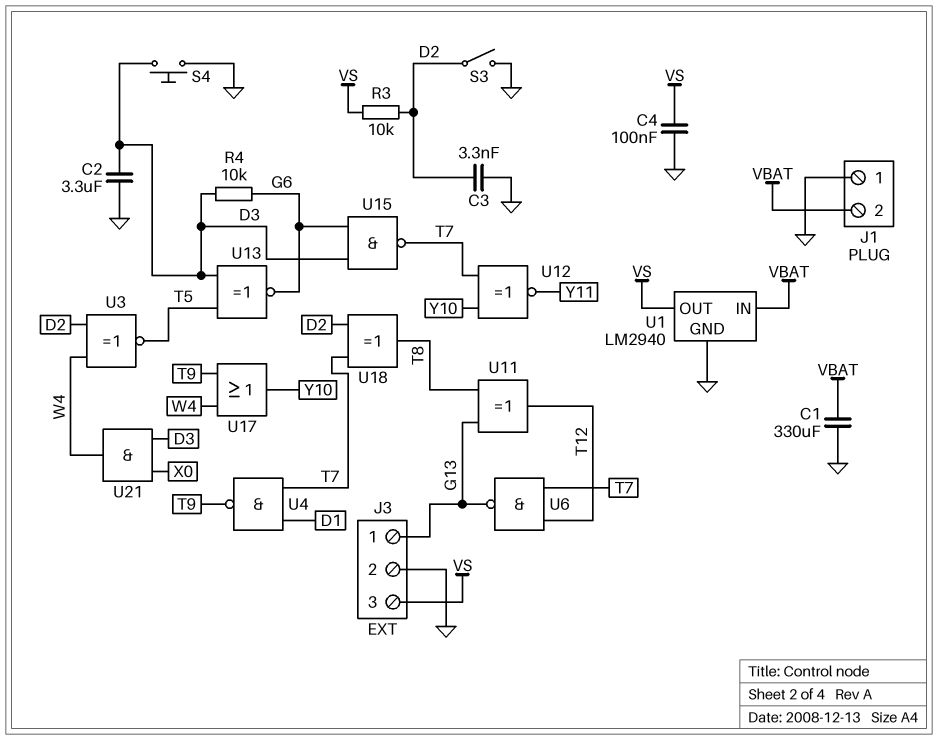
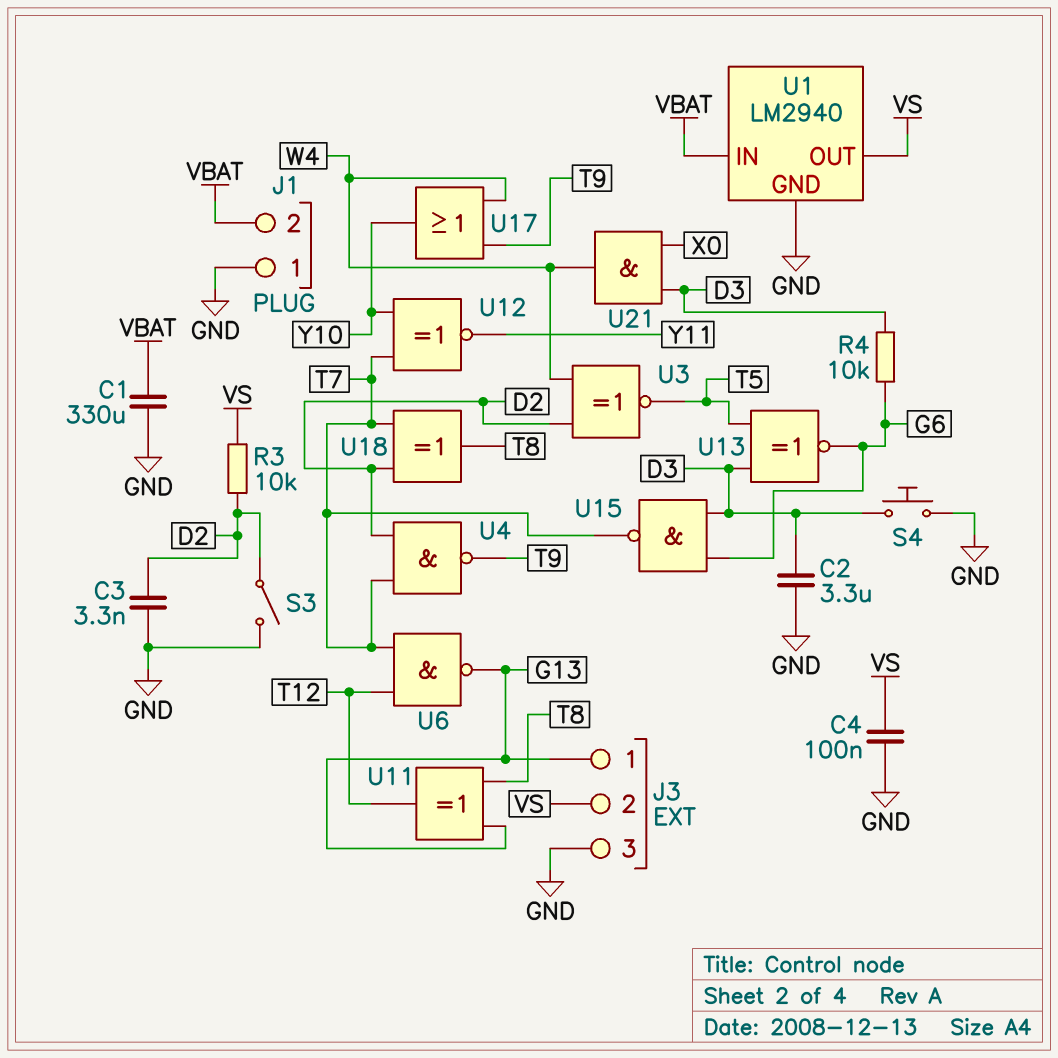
J3 pin 2: GND -> VS
J3 pin 3: VS -> GND
U4: NAND (in D1, in T7, out T9) -> NAND (in D2, in T7, out T9)

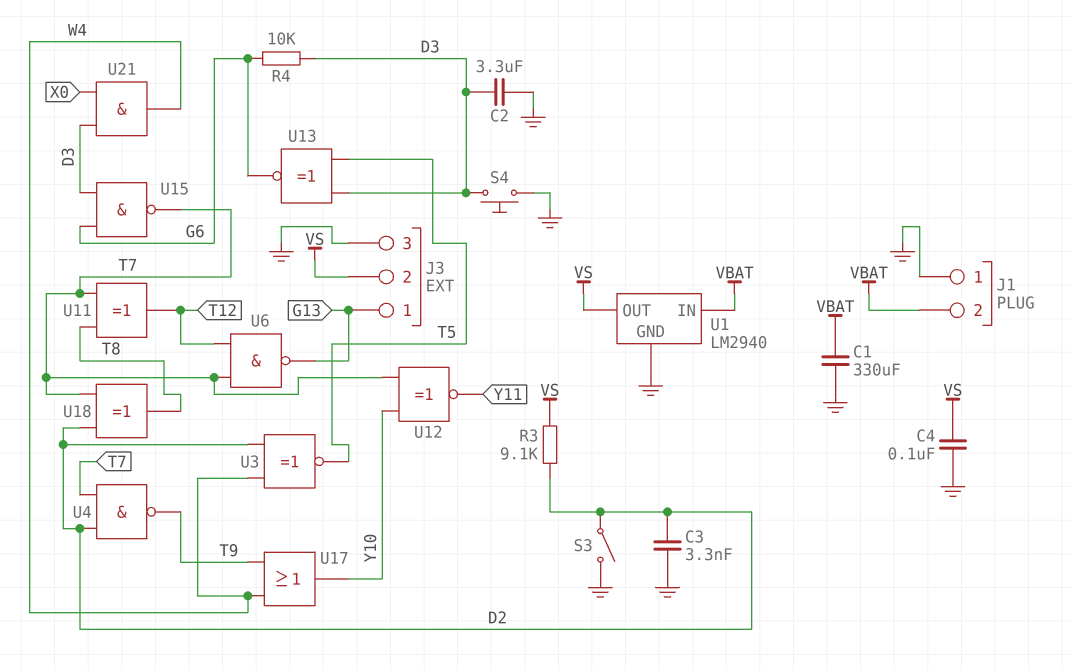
R3: 10k (D2, VS) -> 9.1k (D2, VS)
U11: XOR (in G13, in T8, out T12) -> XOR (in T7, in T8, out T12)

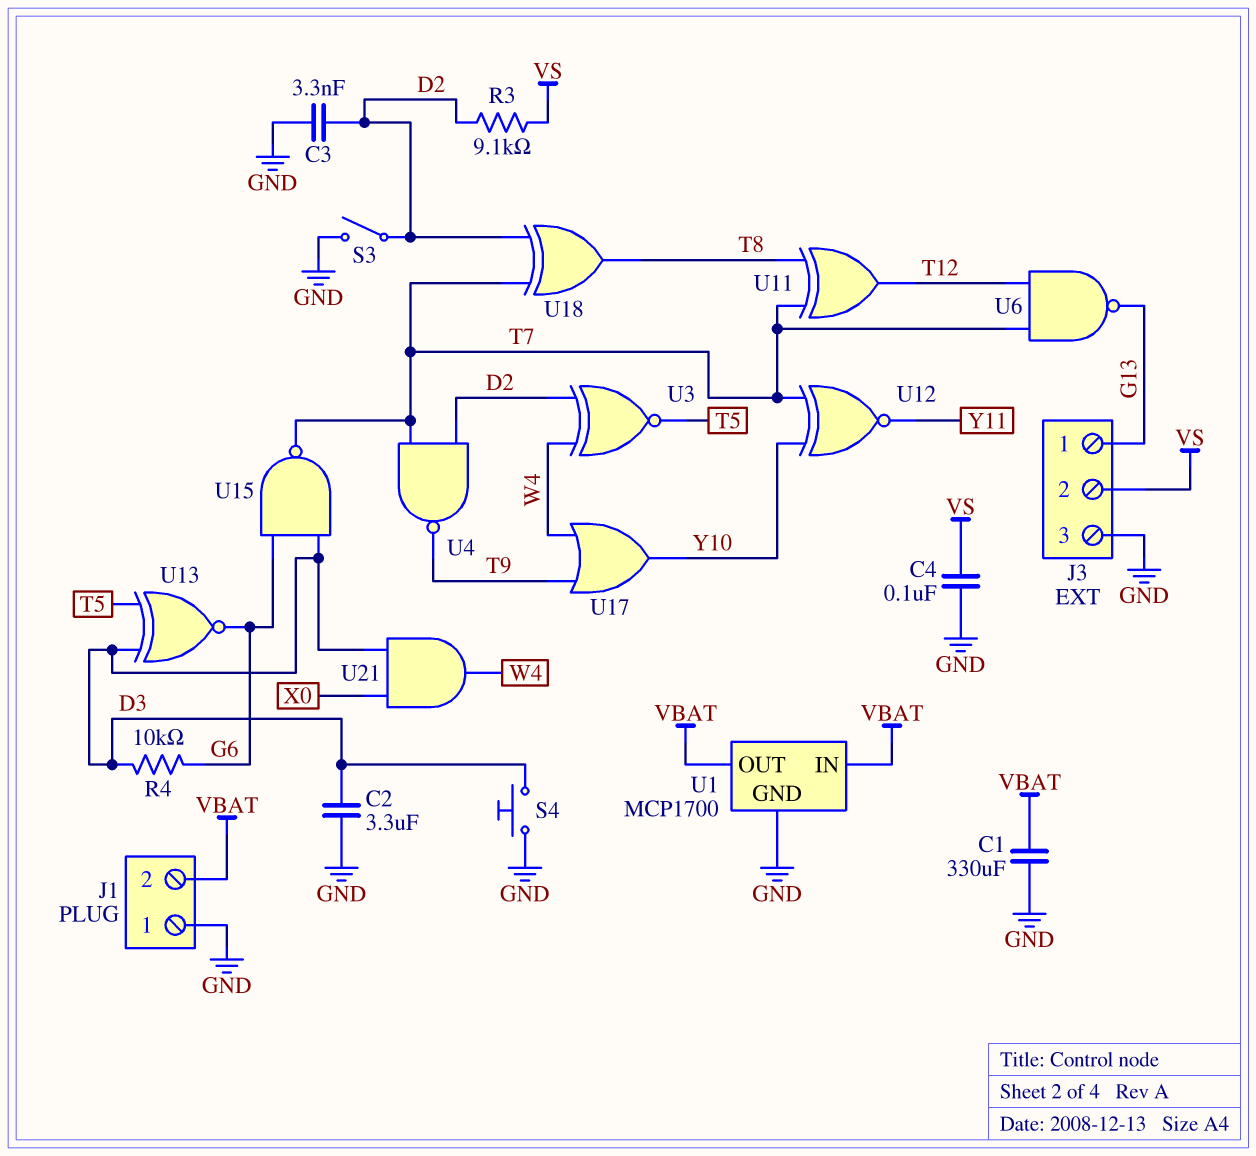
U1: LM2940 -> MCP1700
U1 pin OUT: VS -> VBAT

